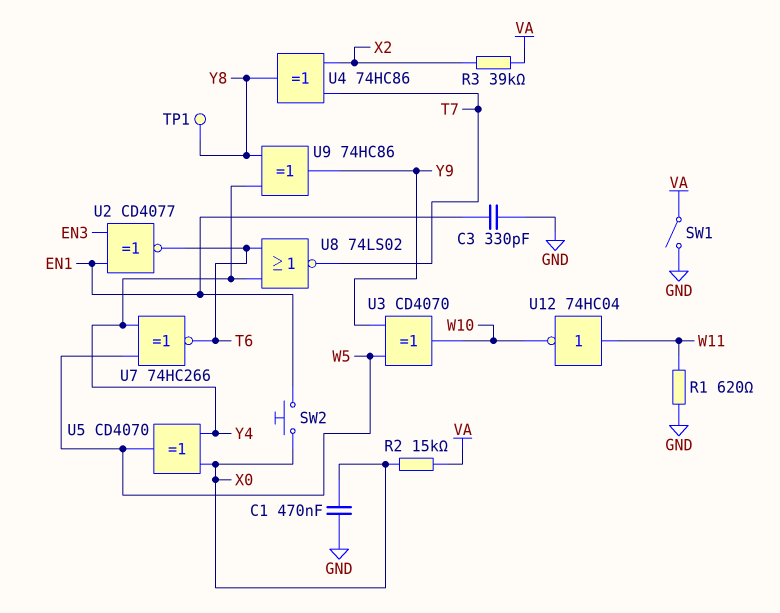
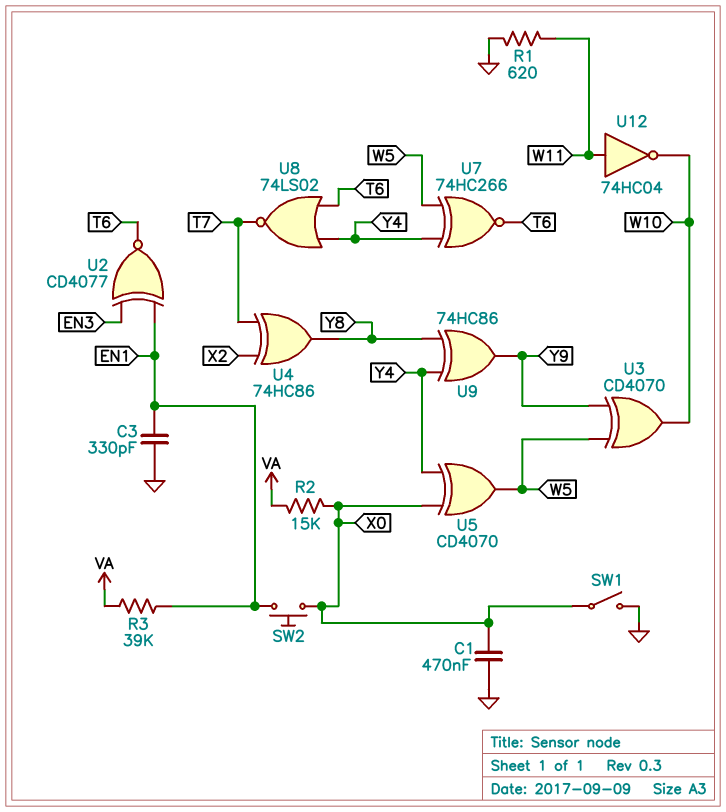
R3: 39k (VA, X2) -> 39k (EN1, VA)
SW1: switch (GND, VA) -> switch (GND, X0)
TP1: test point (Y8) -> none

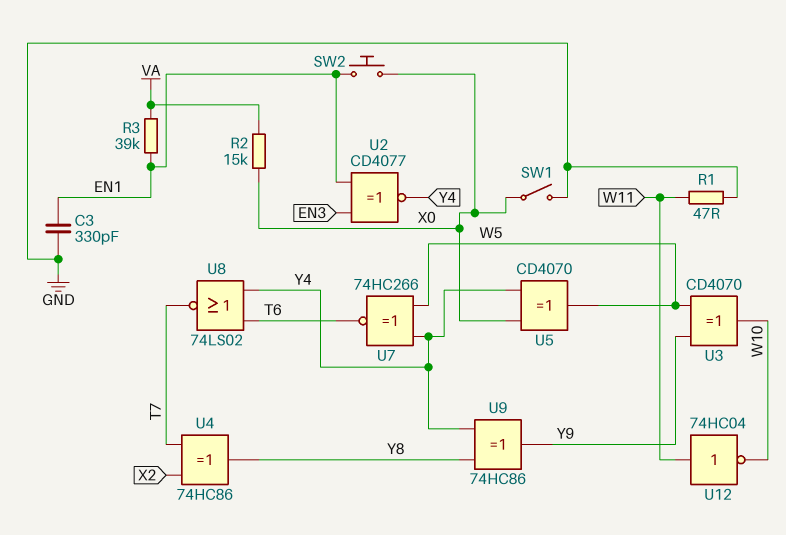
C1: 470nF (GND, X0) -> none
R1: 620 (GND, W11) -> 47 (GND, W11)
U2: XNOR CD4077 (in EN1, in EN3, out T6) -> XNOR CD4077 (in EN1, in EN3, out Y4)

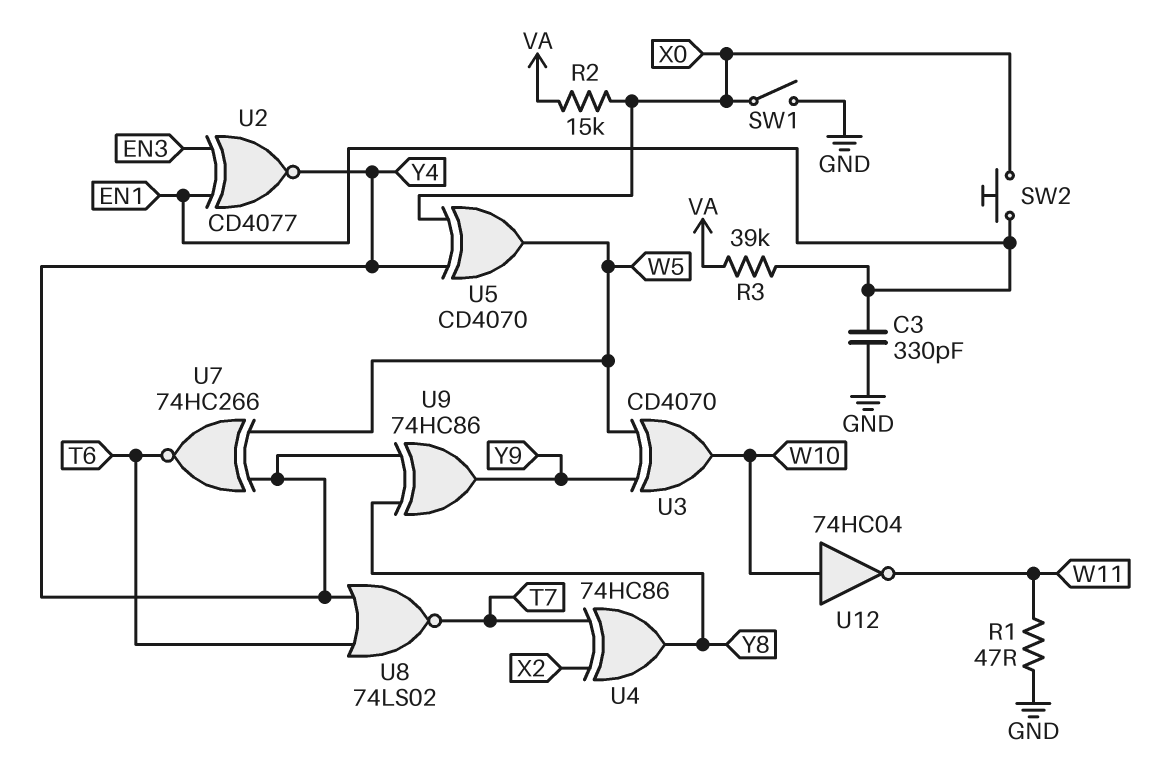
U12: NOT 74HC04 (in W11, out W10) -> NOT 74HC04 (in W10, out W11)

